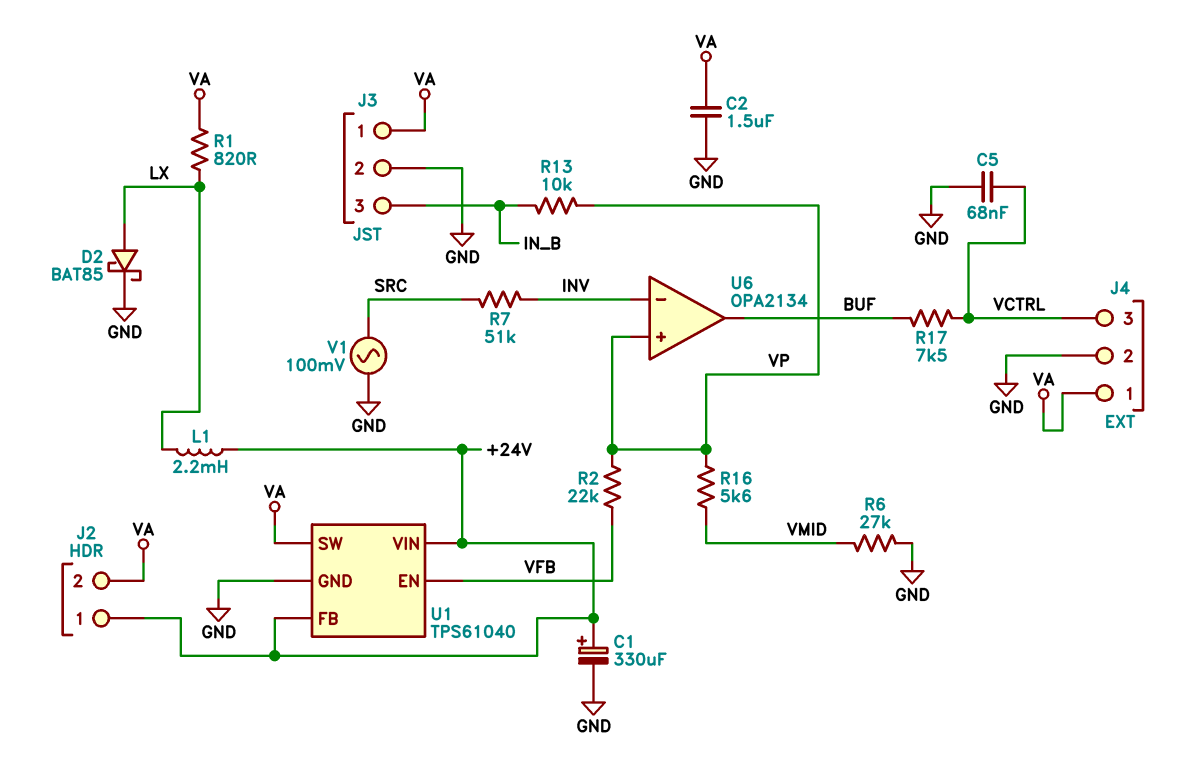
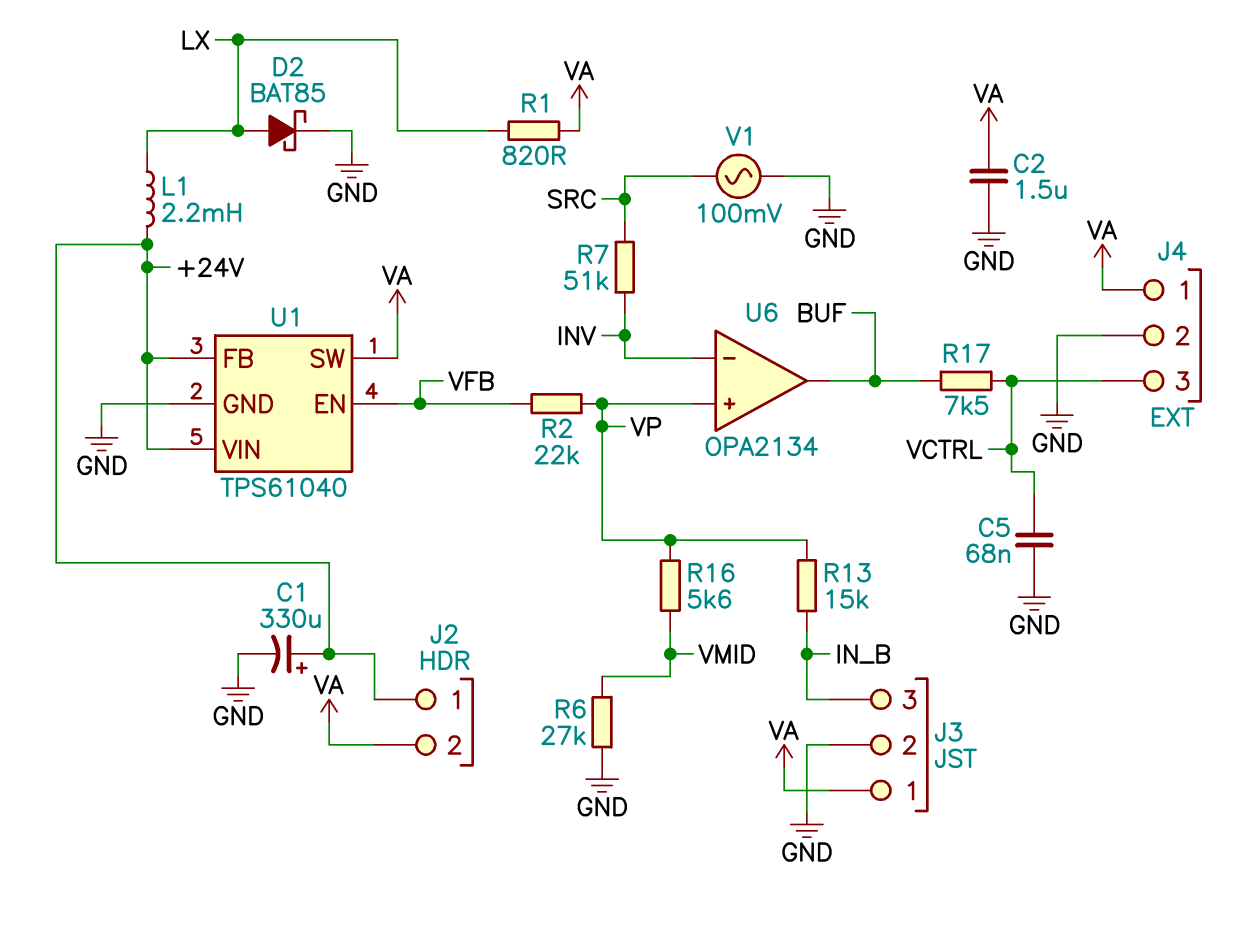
R13: 10k (IN_B, VP) -> 15k (IN_B, VP)

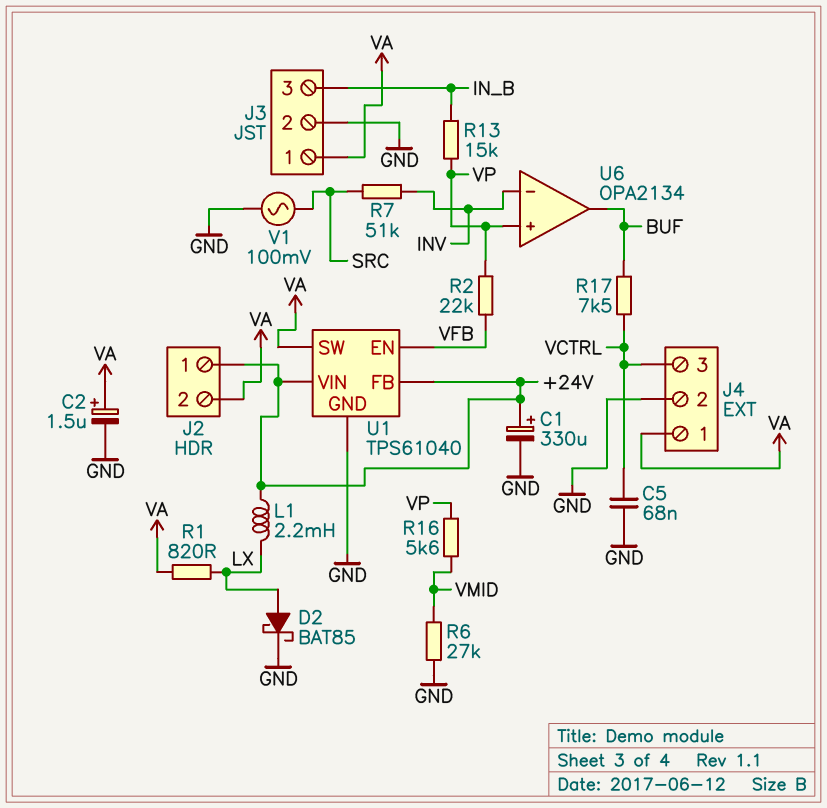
C2: 1.5uF (GND, VA) -> 1.5uF (plus VA, minus GND)

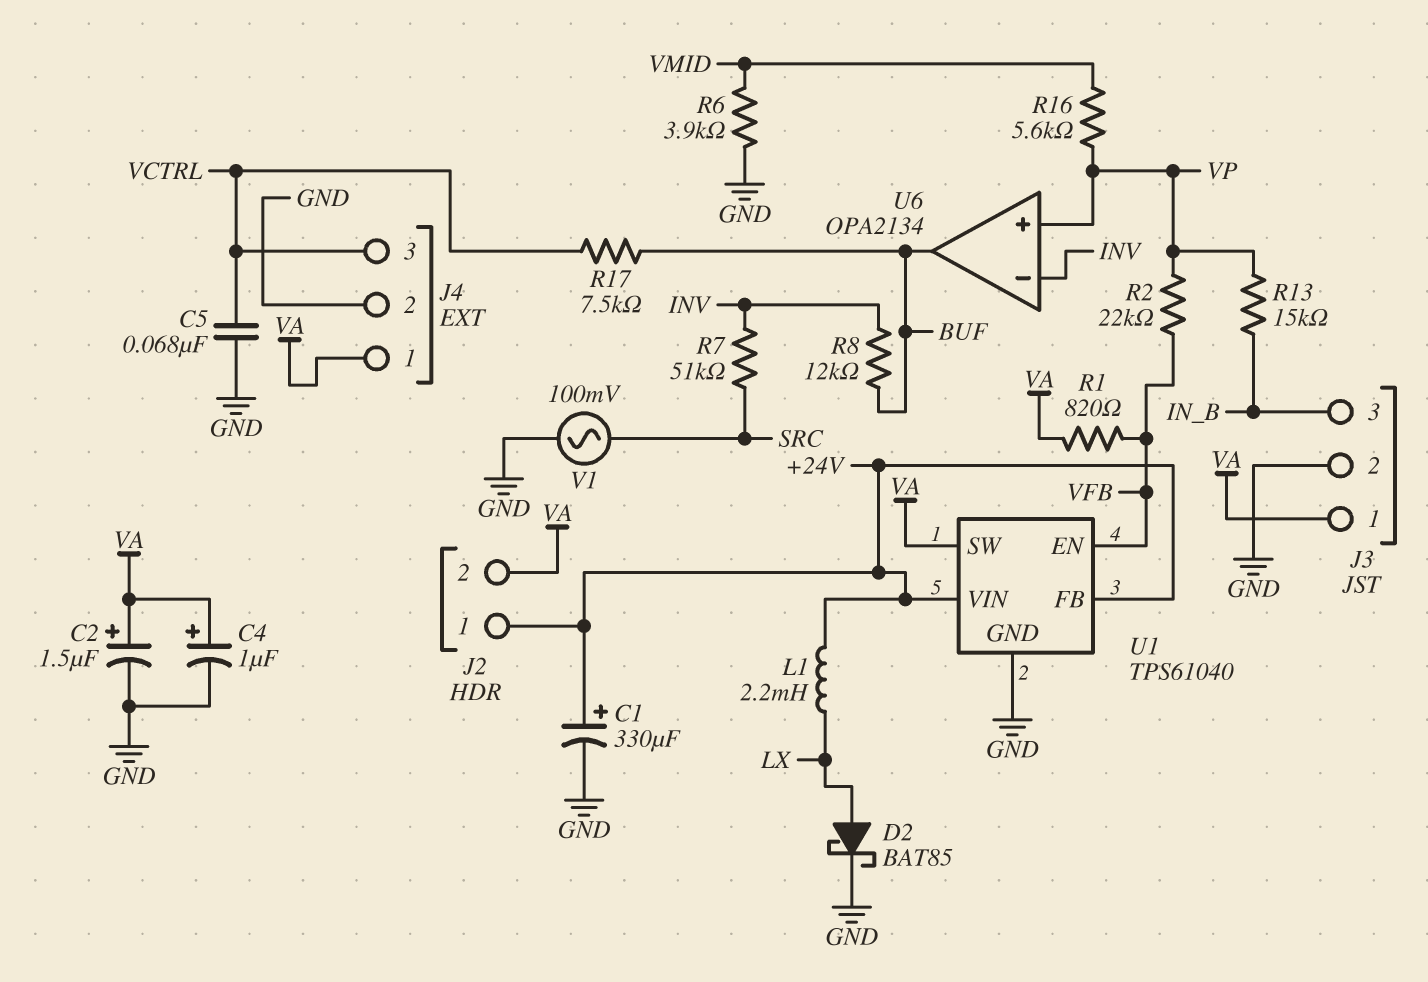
C4: none -> 1uF (plus VA, minus GND)
R1: 820 (LX, VA) -> 820 (VA, VFB)
R6: 27k (GND, VMID) -> 3.9k (GND, VMID)
R8: none -> 12k (BUF, INV)

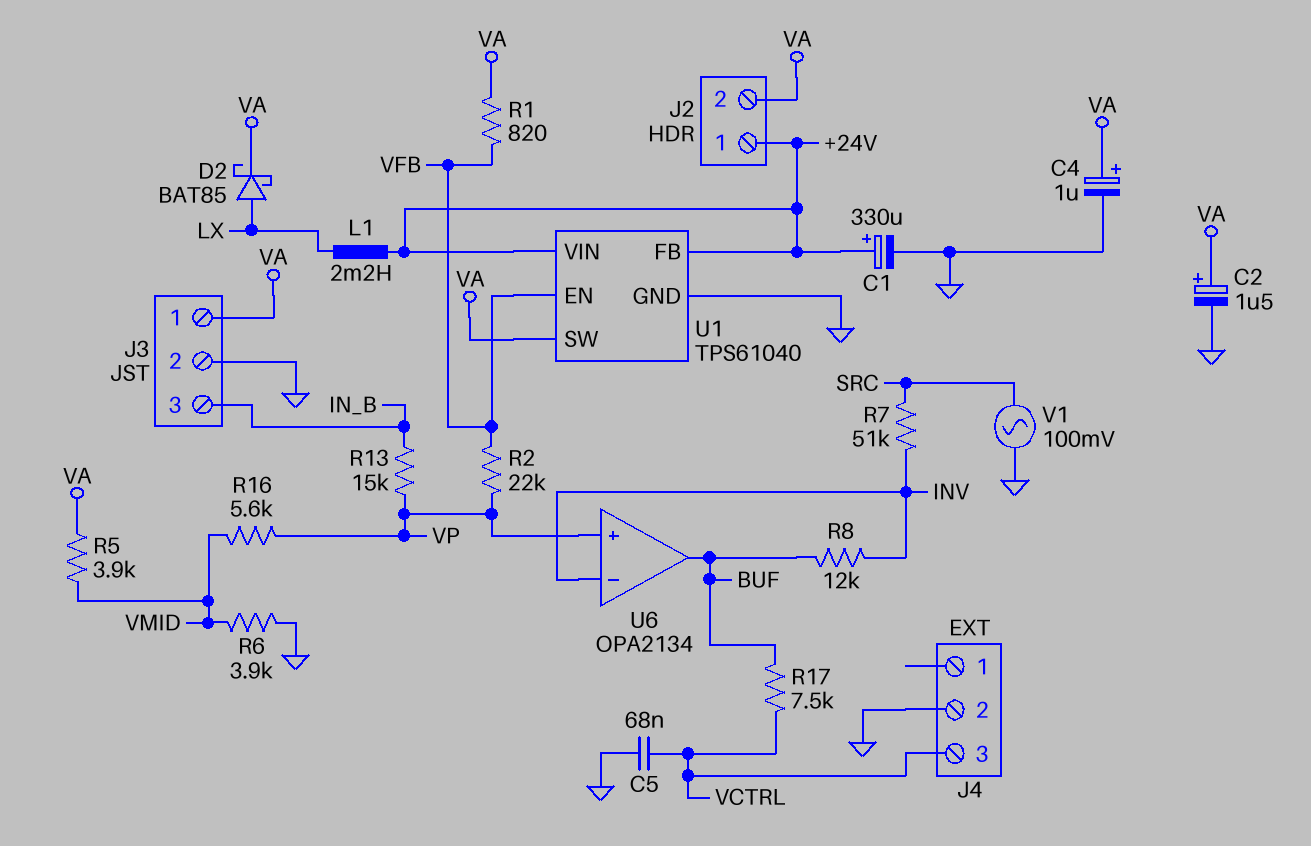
D2: schottky BAT85 (A LX, K GND) -> schottky BAT85 (A LX, K VA)
J4 pin 1: VA -> none
R5: none -> 3.9k (VA, VMID)

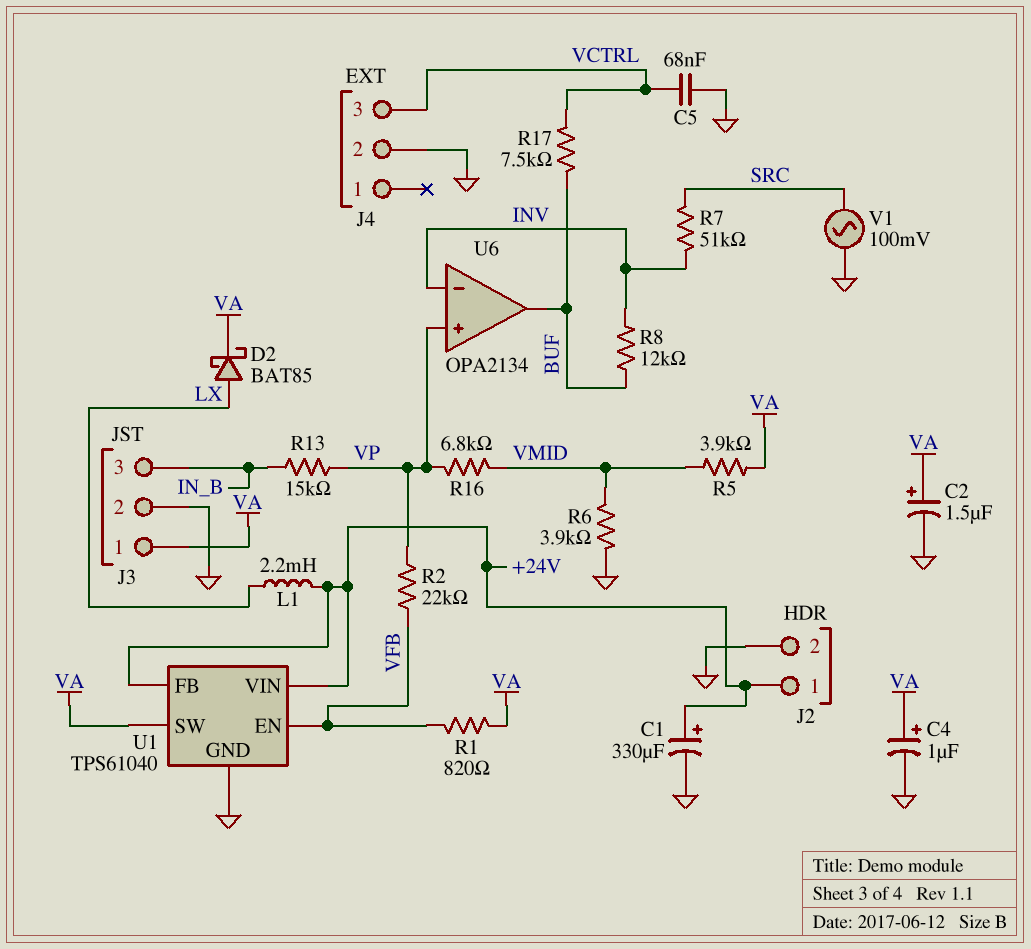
J2 pin 2: VA -> GND
R16: 5.6k (VMID, VP) -> 6.8k (VMID, VP)

